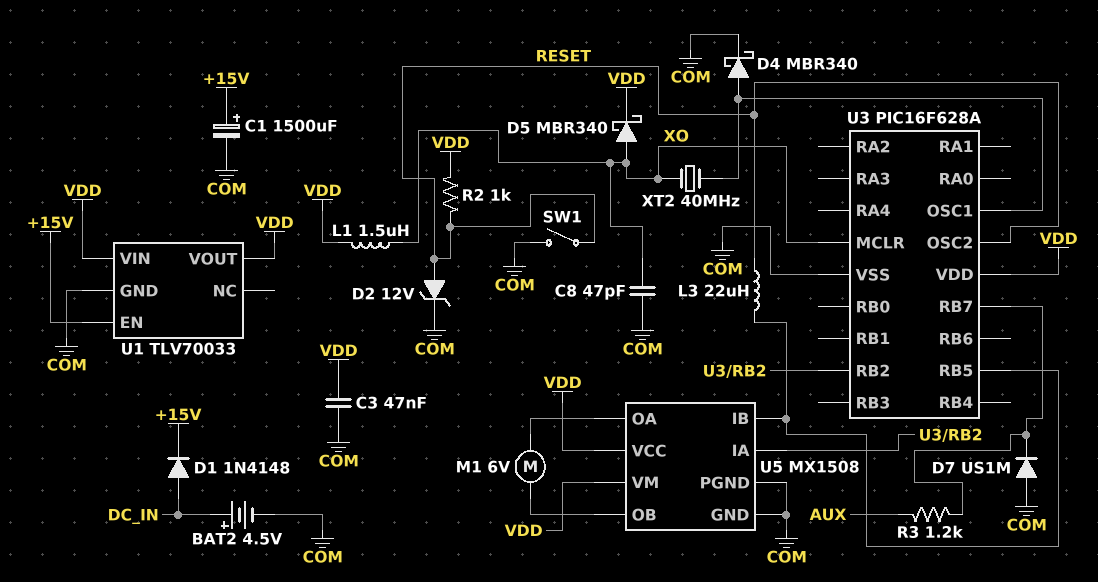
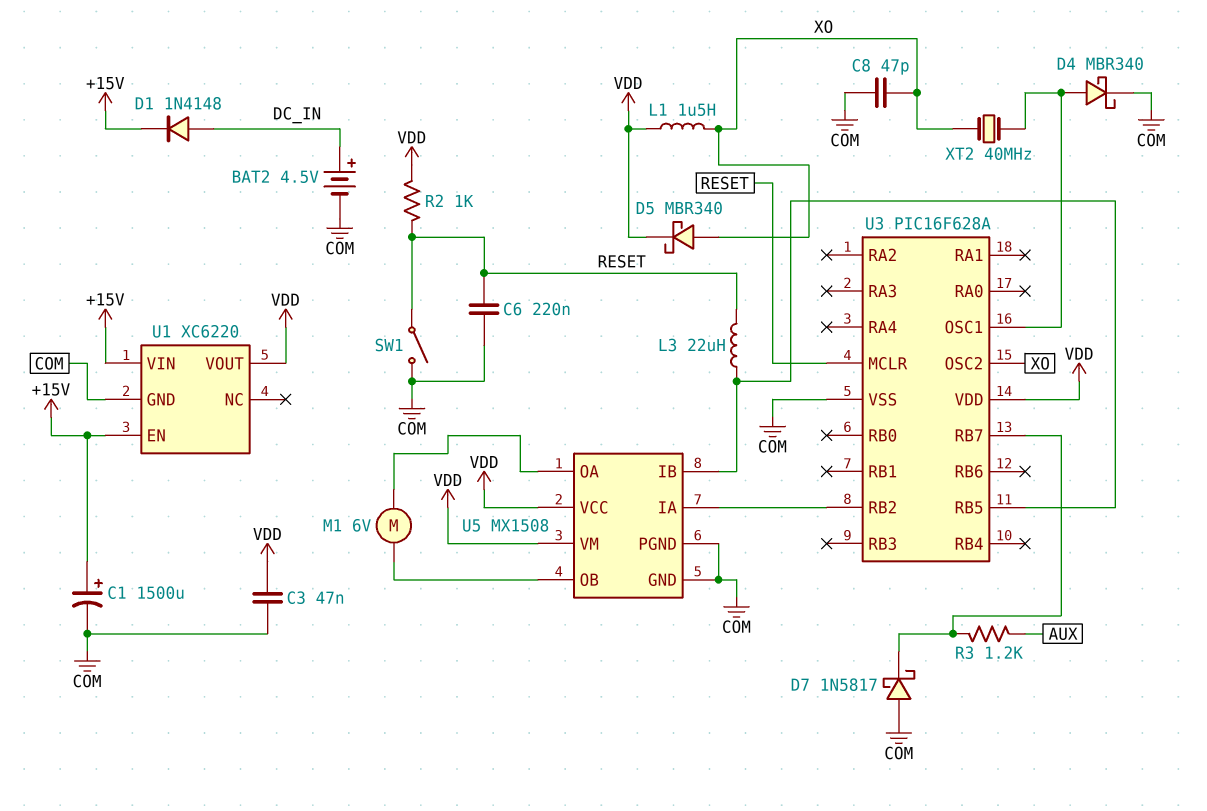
C6: none -> 220nF (COM, RESET)
D2: zener 12V (A RESET, K COM) -> none
D7: diode US1M (A COM, K U3/RB7) -> schottky 1N5817 (A COM, K U3/RB7)
U1: TLV70033 -> XC6220
U1 pin VIN: VDD -> +15V
U3 pin MCLR: XO -> RESET
U3 pin OSC2: RESET -> XO

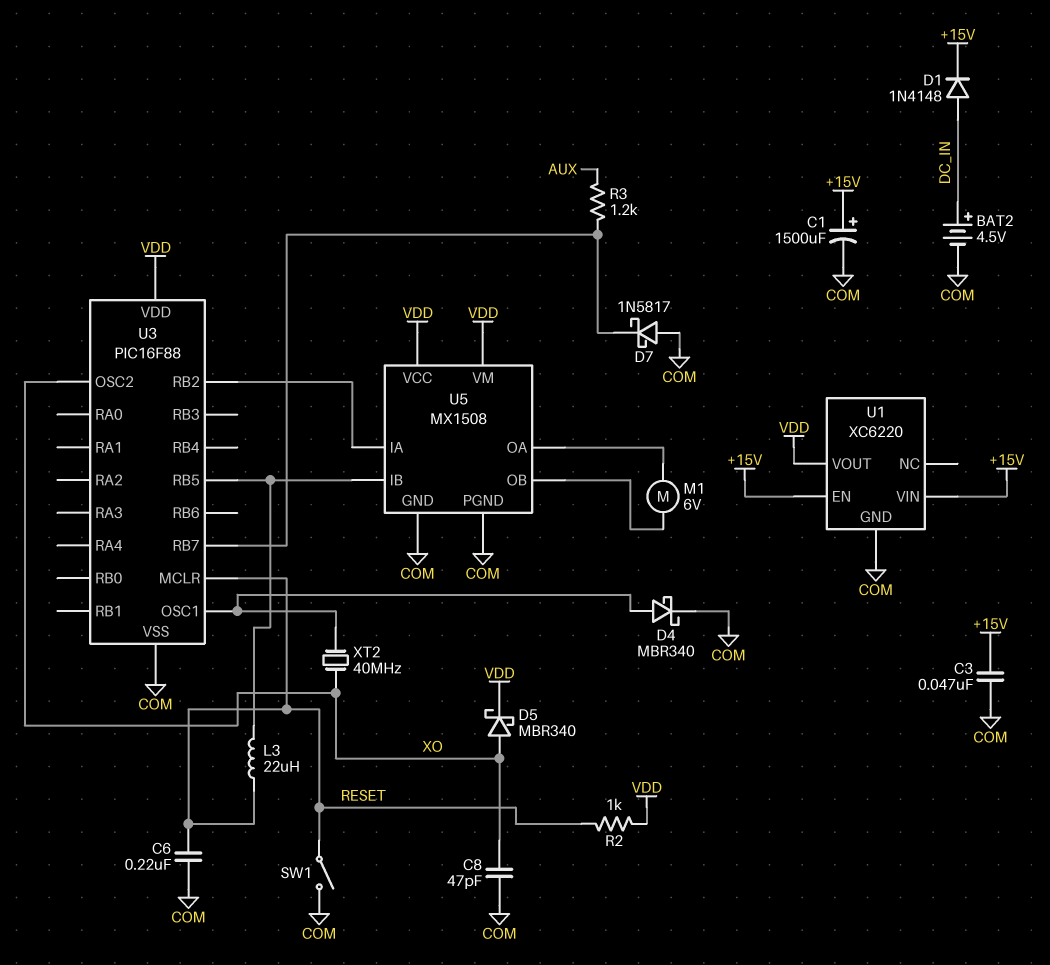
C3: 47nF (COM, VDD) -> 47nF (+15V, COM)
L1: 1.5uH (VDD, XO) -> none
U3: PIC16F628A -> PIC16F88

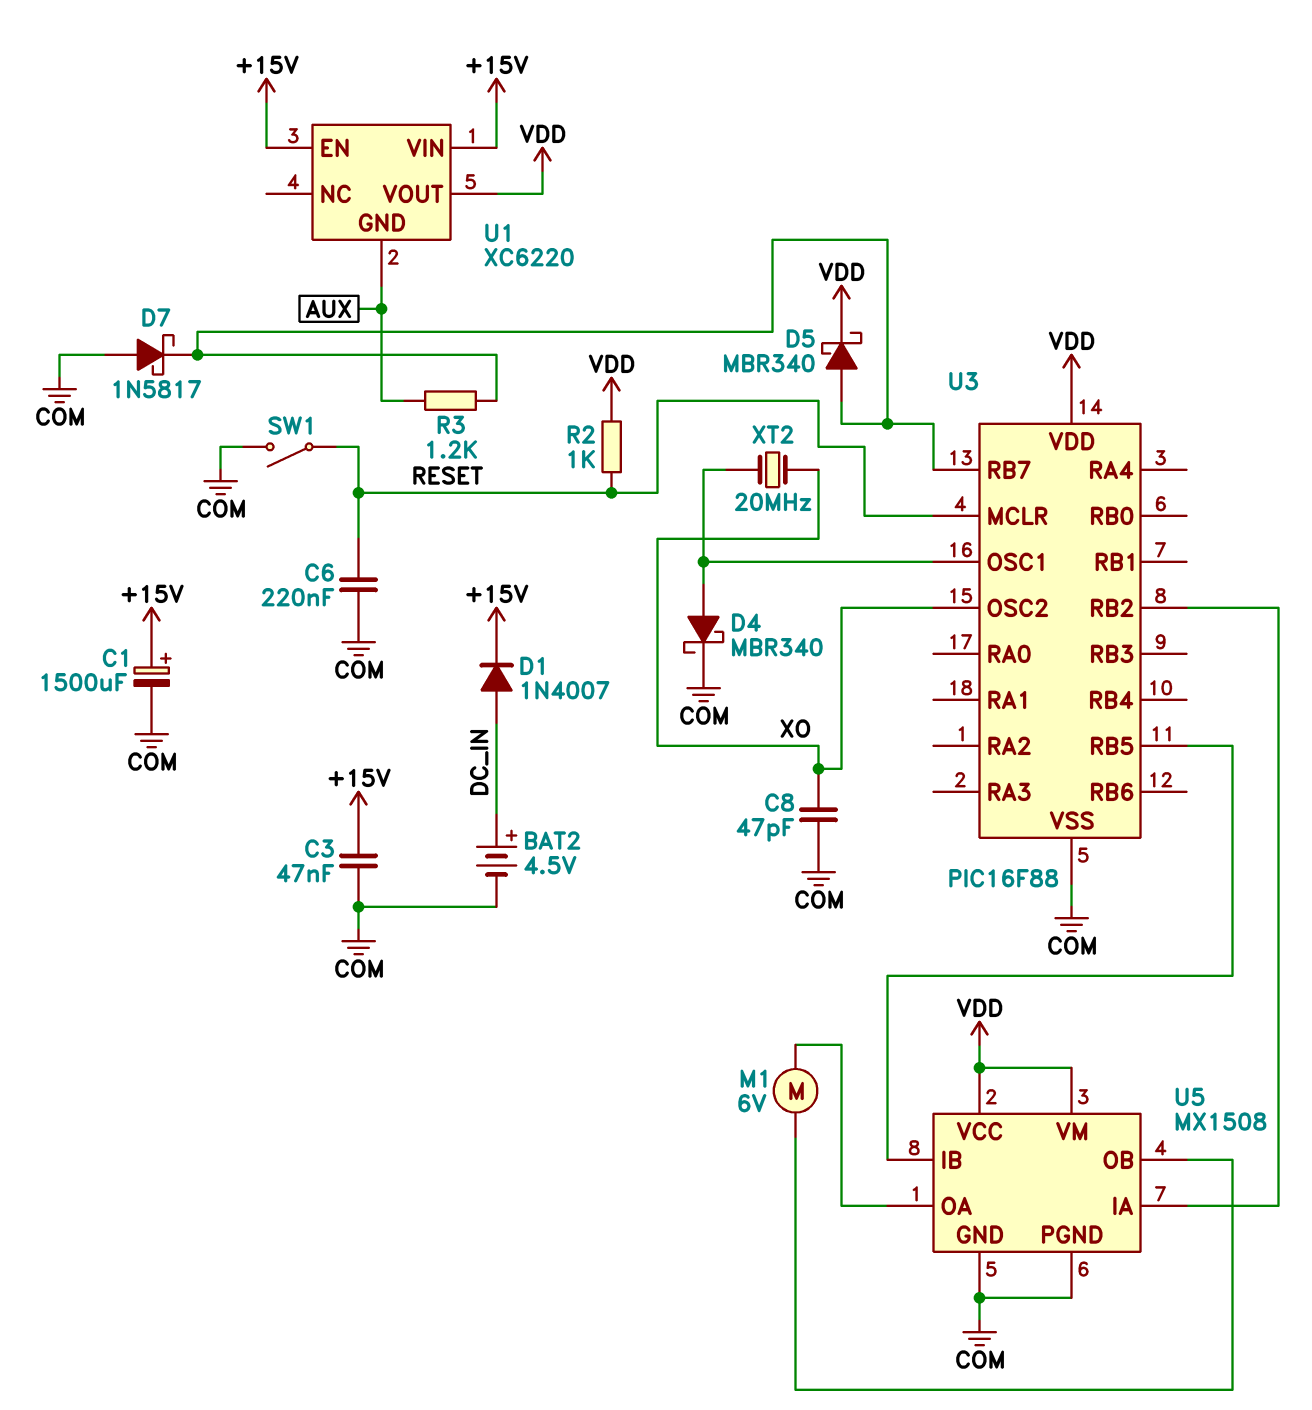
D1: diode 1N4148 (A DC_IN, K +15V) -> diode 1N4007 (A DC_IN, K +15V)
D5: schottky MBR340 (A XO, K VDD) -> schottky MBR340 (A U3/RB7, K VDD)
L3: 22uH (RESET, U3/RB5) -> none
U1 pin GND: COM -> AUX
XT2: 40MHz (U3/OSC1, XO) -> 20MHz (U3/OSC1, XO)

